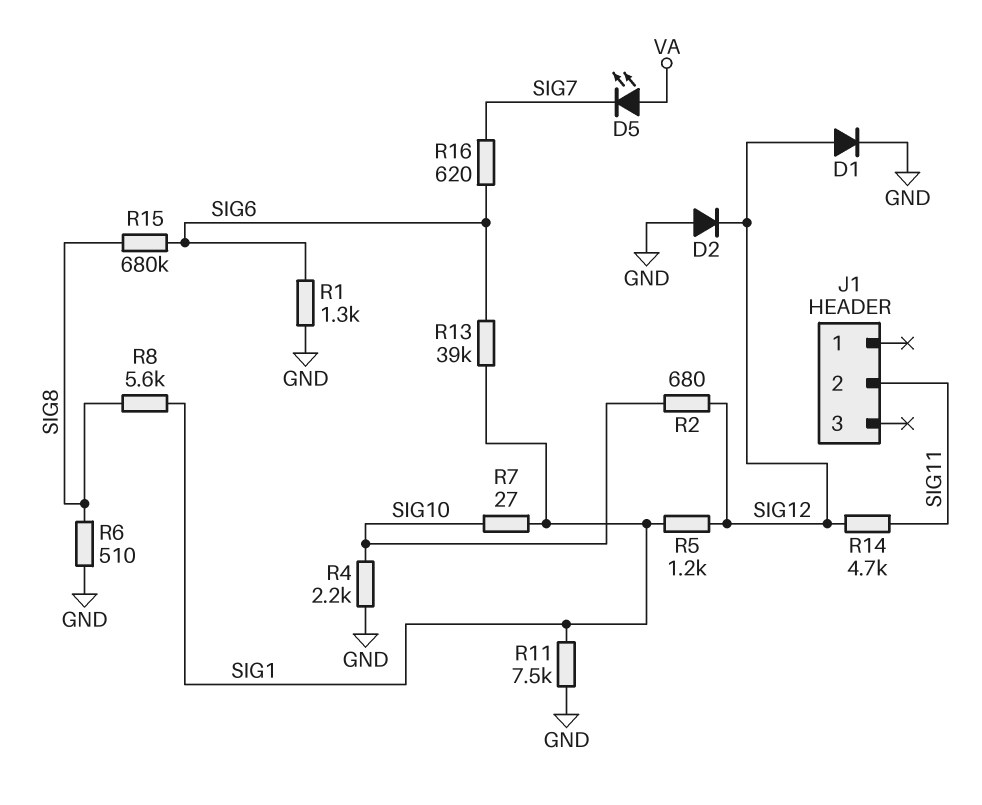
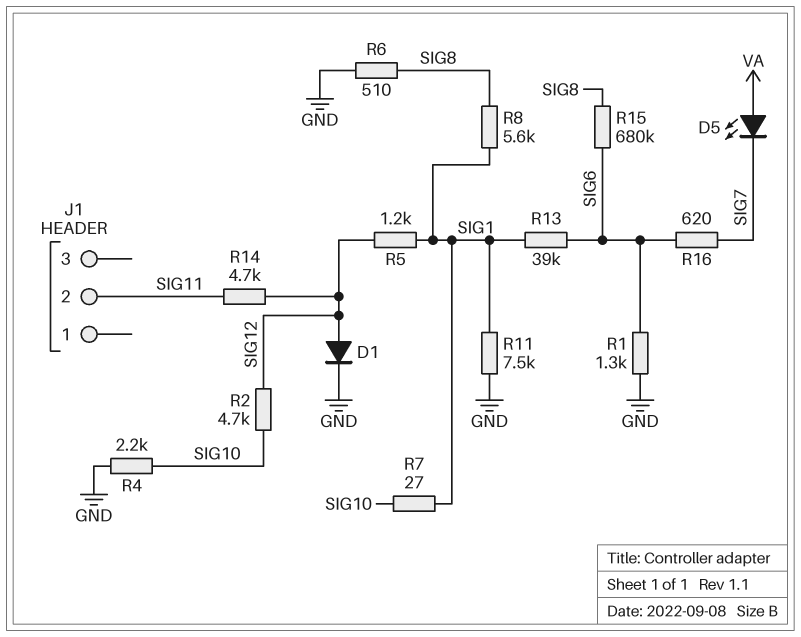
D2: diode (A GND, K SIG12) -> none
R2: 680 (SIG10, SIG12) -> 4.7k (SIG10, SIG12)

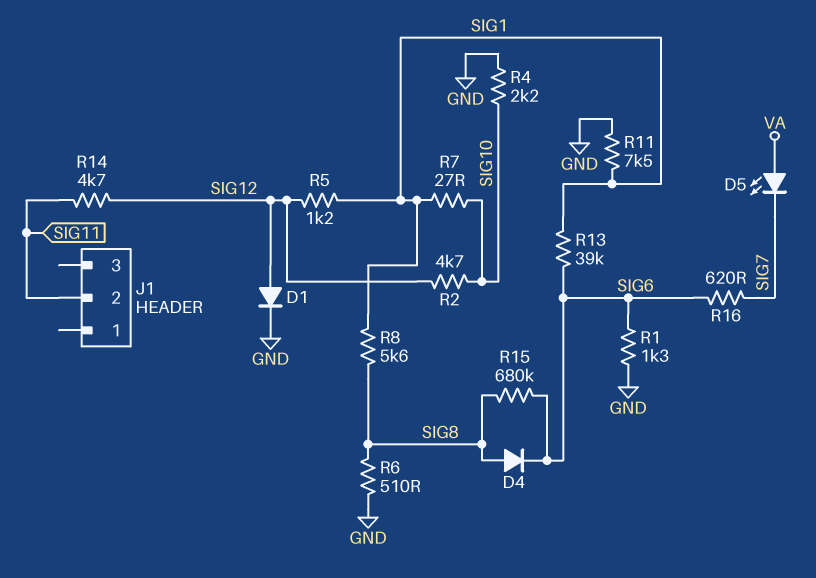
D4: none -> diode (A SIG8, K SIG6)

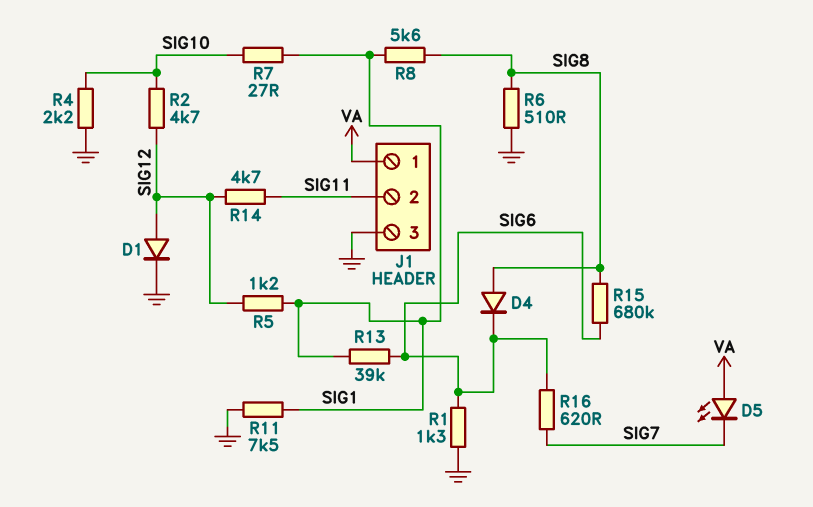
J1 pin 1: none -> VA
J1 pin 3: none -> GND

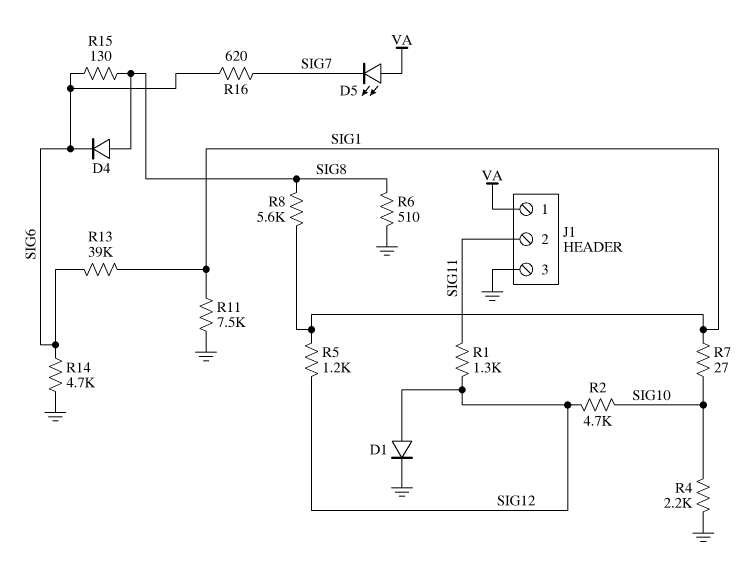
R1: 1.3k (GND, SIG6) -> 1.3k (SIG11, SIG12)
R14: 4.7k (SIG11, SIG12) -> 4.7k (GND, SIG6)
R15: 680k (SIG6, SIG8) -> 130 (SIG6, SIG8)

